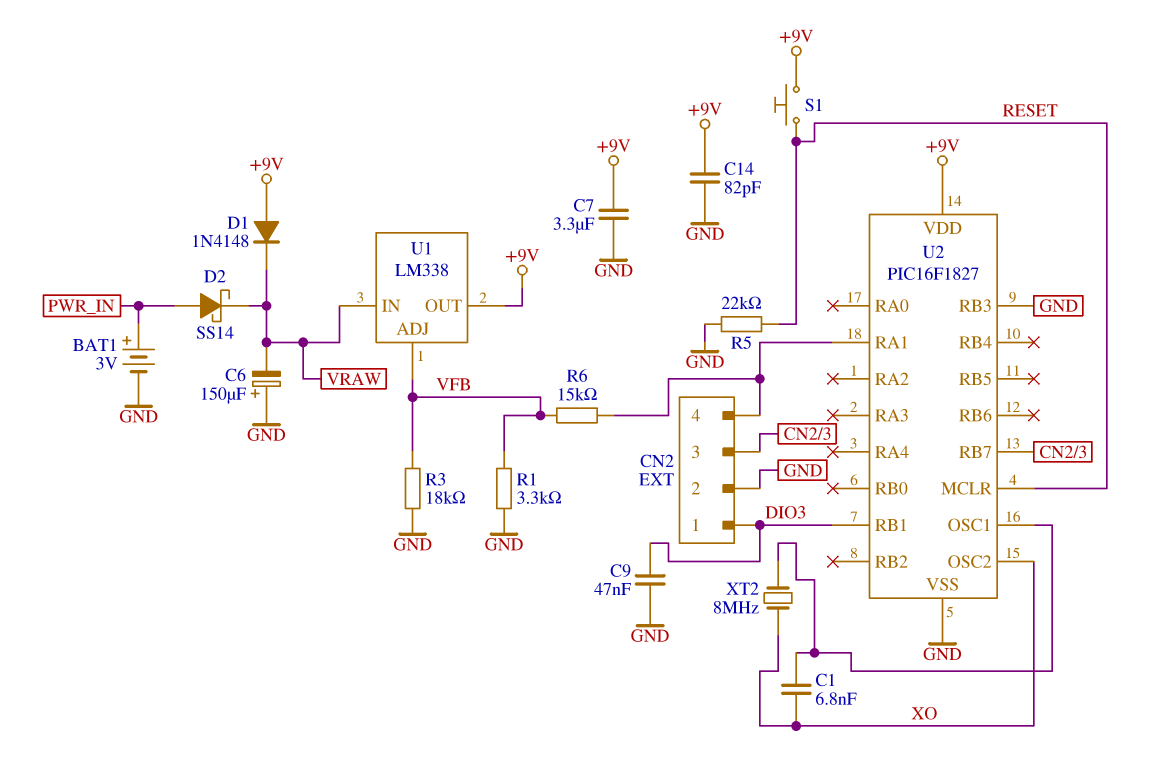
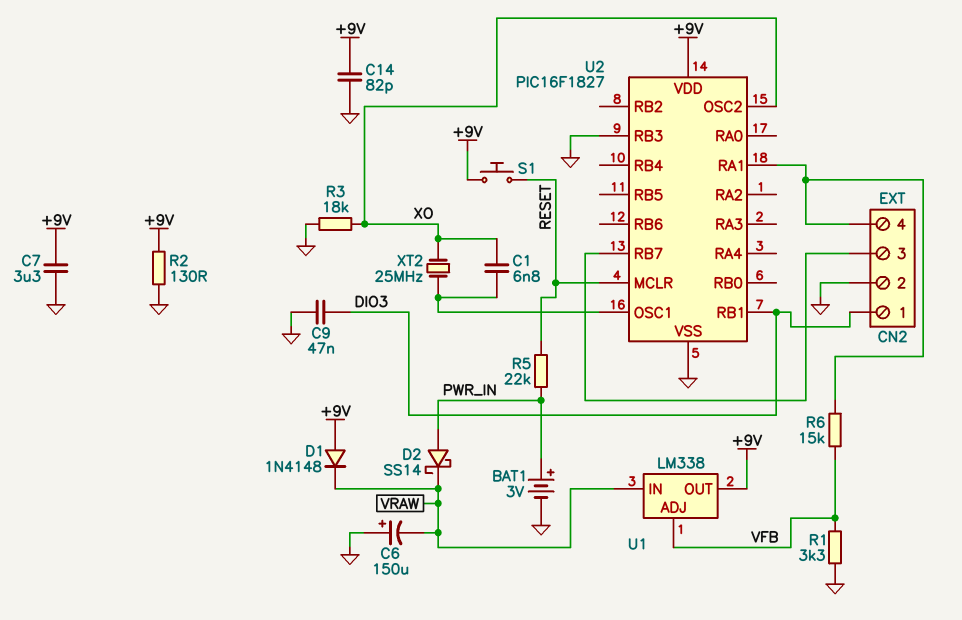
R2: none -> 130 (+9V, GND)
R3: 18k (GND, VFB) -> 18k (GND, XO)
R5: 22k (GND, RESET) -> 22k (PWR_IN, RESET)
XT2: 8MHz (U2/OSC1, XO) -> 25MHz (U2/OSC1, XO)

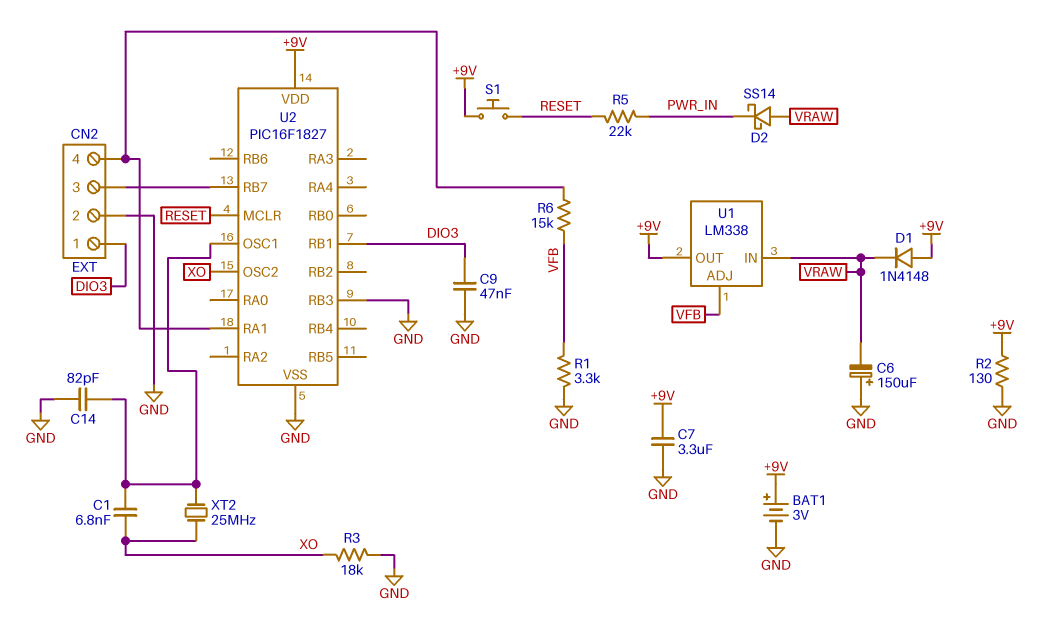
BAT1: 3V (plus PWR_IN, minus GND) -> 3V (plus +9V, minus GND)
C14: 82pF (+9V, GND) -> 82pF (GND, U2/OSC1)
D2: schottky SS14 (A PWR_IN, K VRAW) -> schottky SS14 (A VRAW, K PWR_IN)

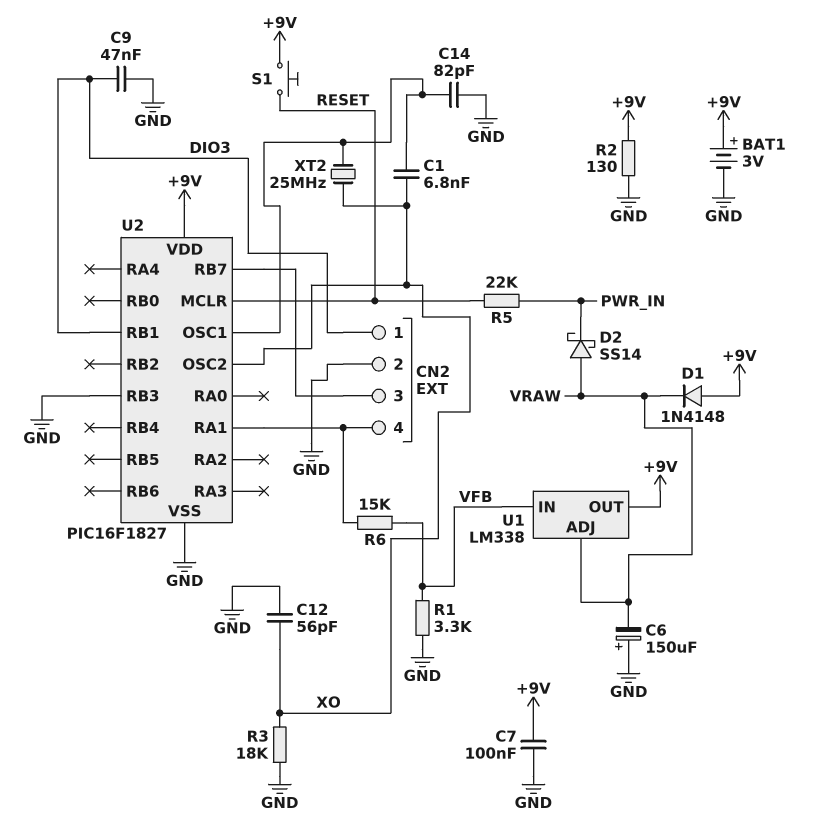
C7: 3.3uF (+9V, GND) -> 100nF (+9V, GND)
C12: none -> 56pF (GND, XO)
U1 pin ADJ: VFB -> VRAW
U1 pin IN: VRAW -> VFB

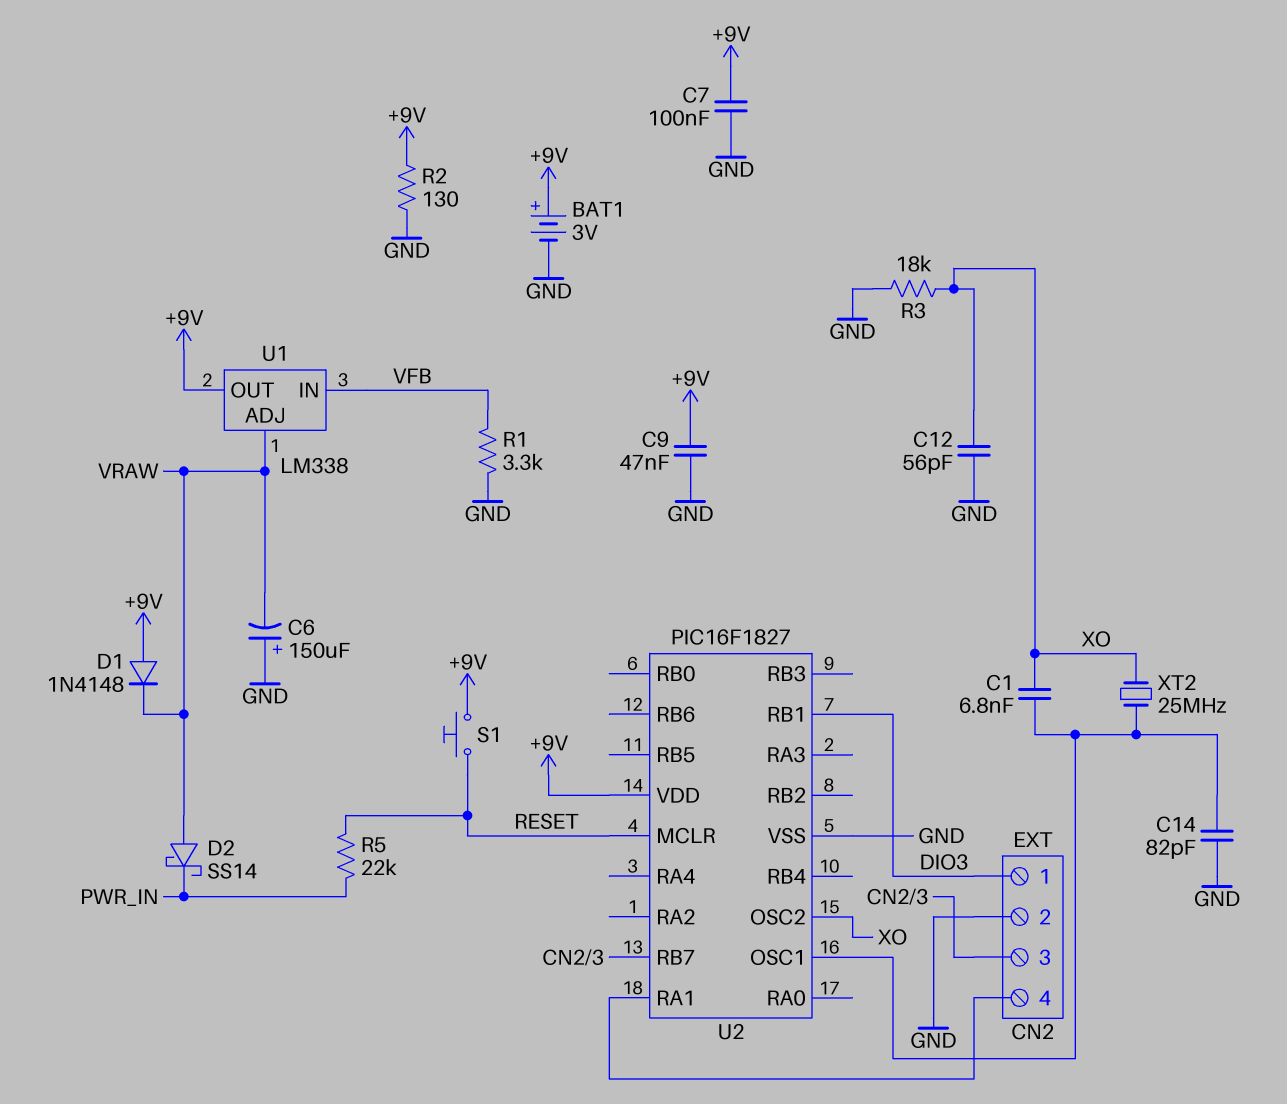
C9: 47nF (DIO3, GND) -> 47nF (+9V, GND)
R6: 15k (CN2/4, VFB) -> none
U2 pin RB3: GND -> none

